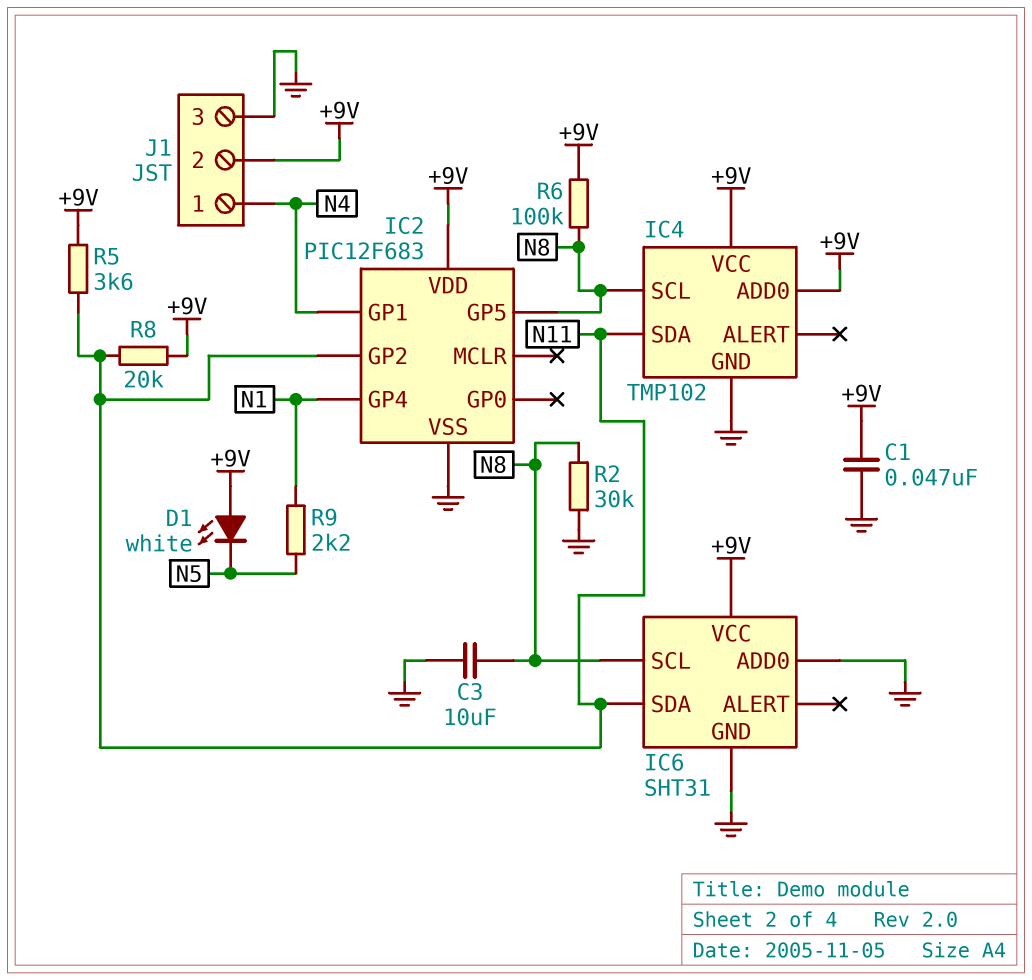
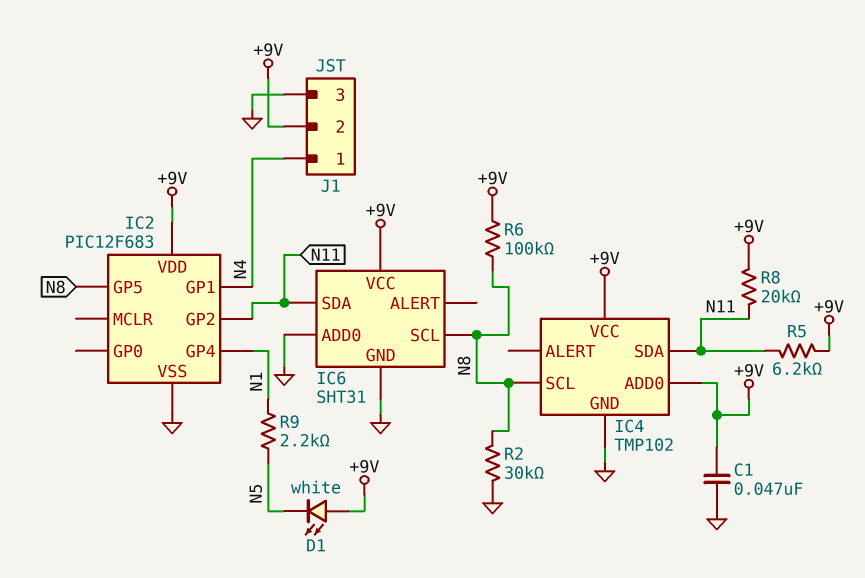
C3: 10uF (GND, N8) -> none
R5: 3.6k (+9V, N11) -> 6.2k (+9V, N11)

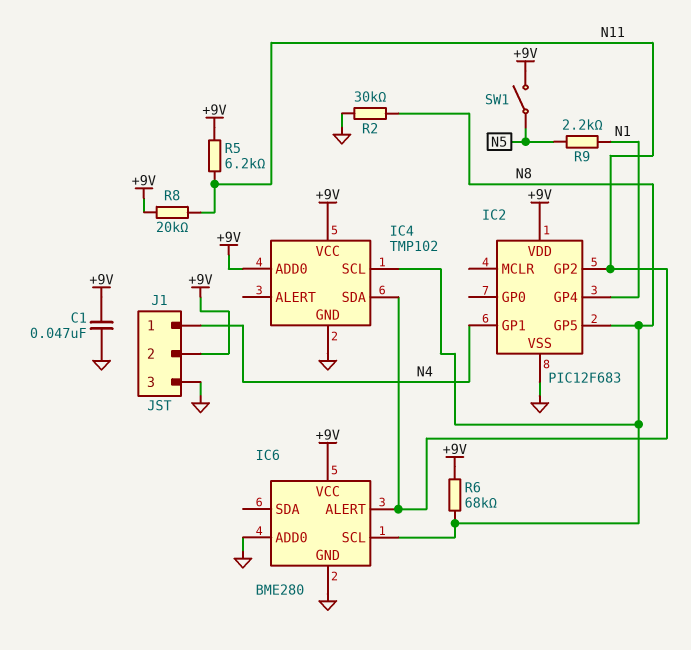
D1: LED white (A +9V, K N5) -> none
IC6: SHT31 -> BME280
IC6 pin ALERT: none -> N11
IC6 pin SDA: N11 -> none
R6: 100k (+9V, N8) -> 68k (+9V, N8)
SW1: none -> switch (+9V, N5)

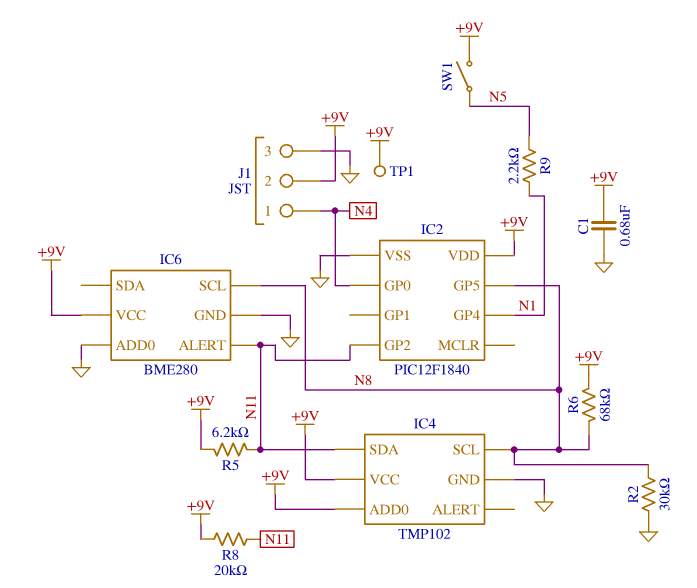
C1: 47nF (+9V, GND) -> 680nF (+9V, GND)
IC2: PIC12F683 -> PIC12F1840
IC2 pin GP0: none -> N4
IC2 pin GP1: N4 -> none
TP1: none -> test point (+9V)

